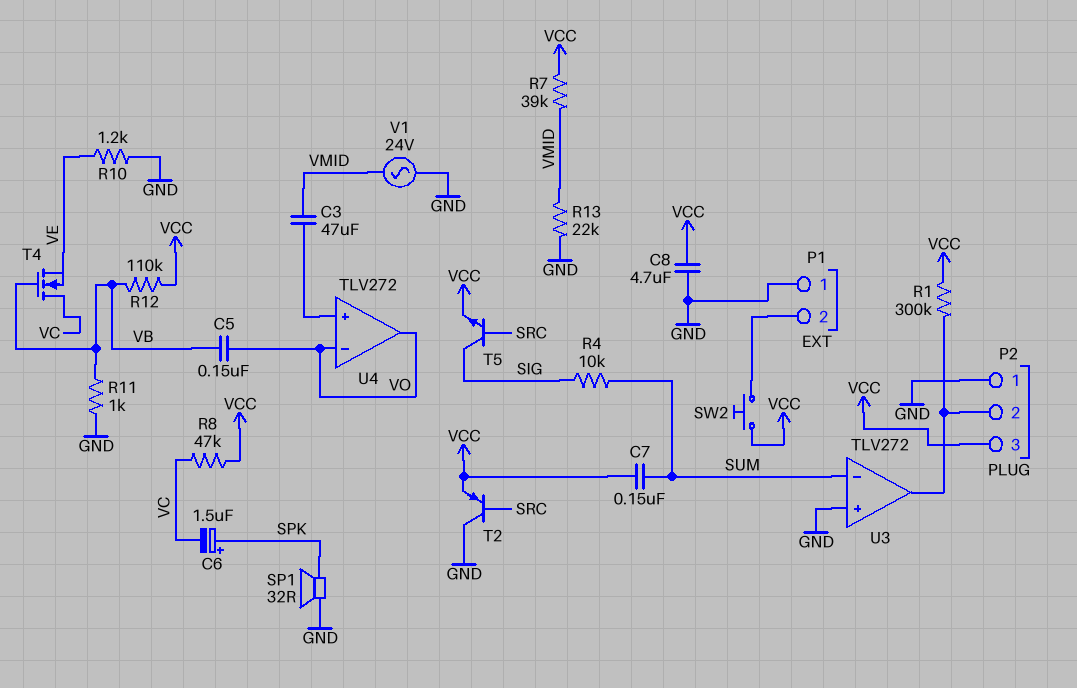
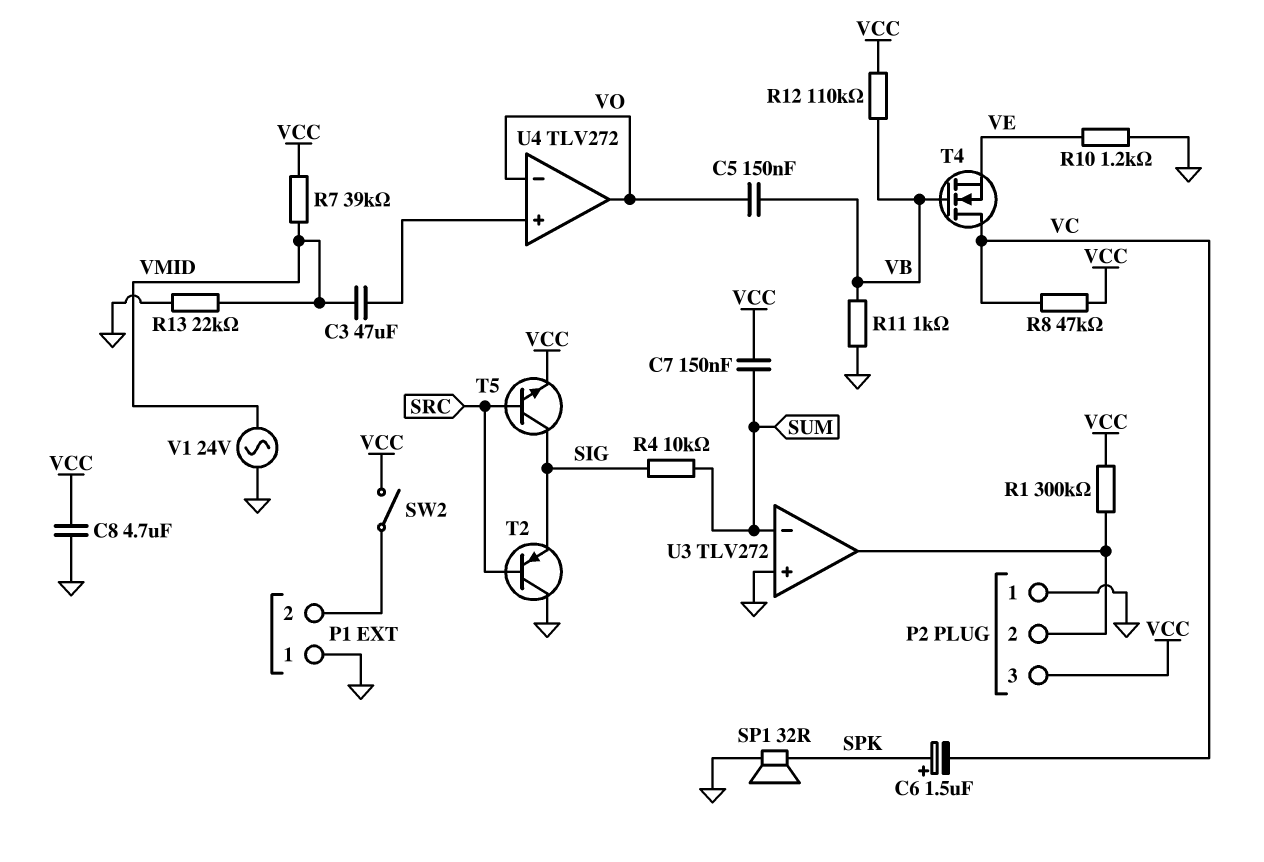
SW2: button (P1/2, VCC) -> switch (P1/2, VCC)
T2: PNP (B SRC, C GND, E VCC) -> PNP (B SRC, C GND, E SIG)

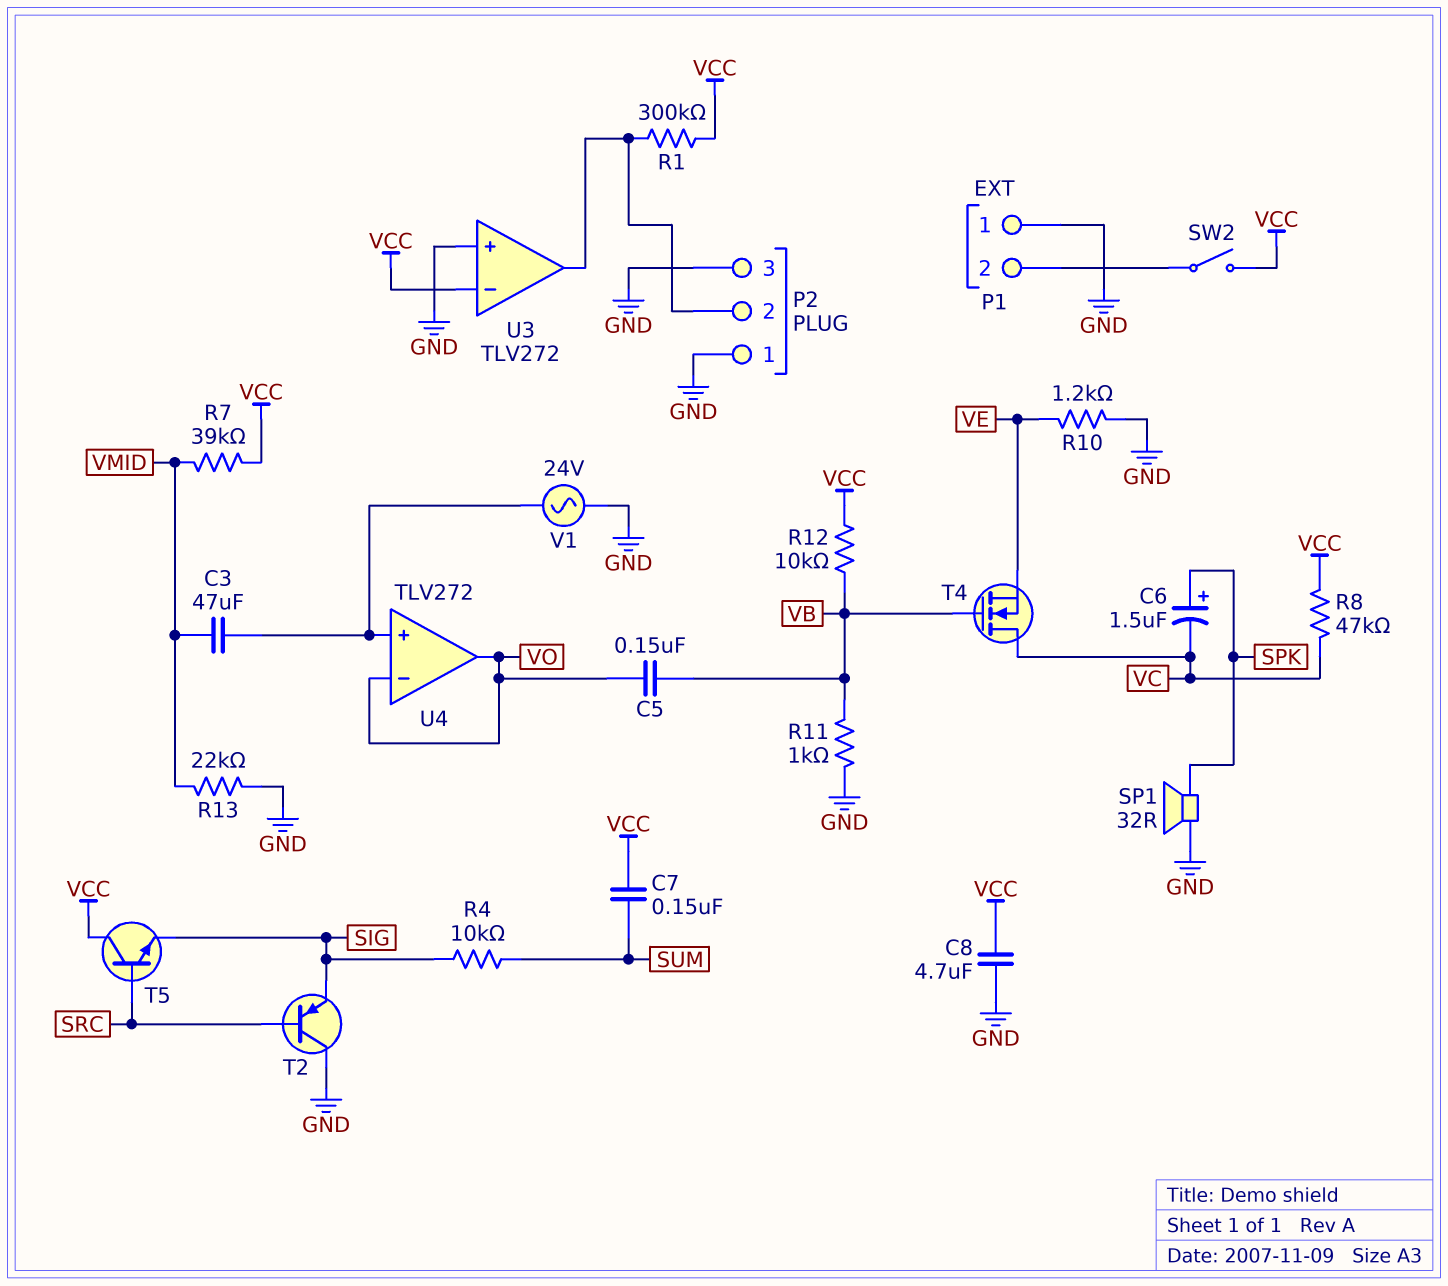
P2 pin 3: VCC -> GND
R12: 110k (VB, VCC) -> 10k (VB, VCC)
T5: NPN (B SRC, C SIG, E VCC) -> NPN (B SRC, C VCC, E SIG)
U3 pin in-: SUM -> VCC
V1: AC 24V (GND, VMID) -> AC 24V (GND, U4/in+)

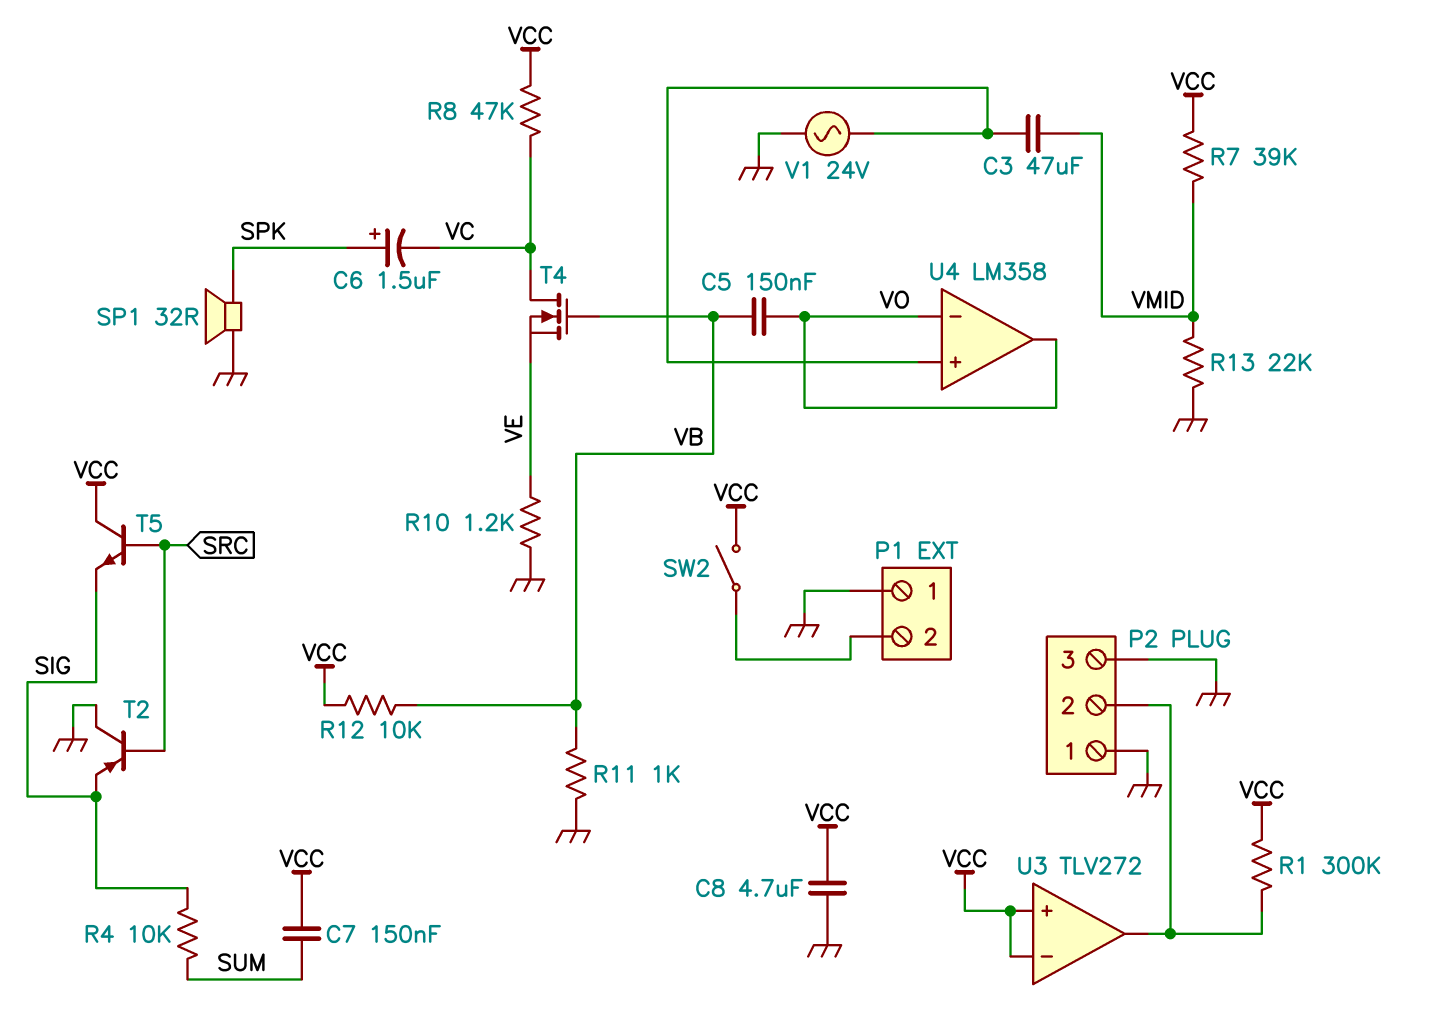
U3 pin in+: GND -> VCC
U4: TLV272 -> LM358

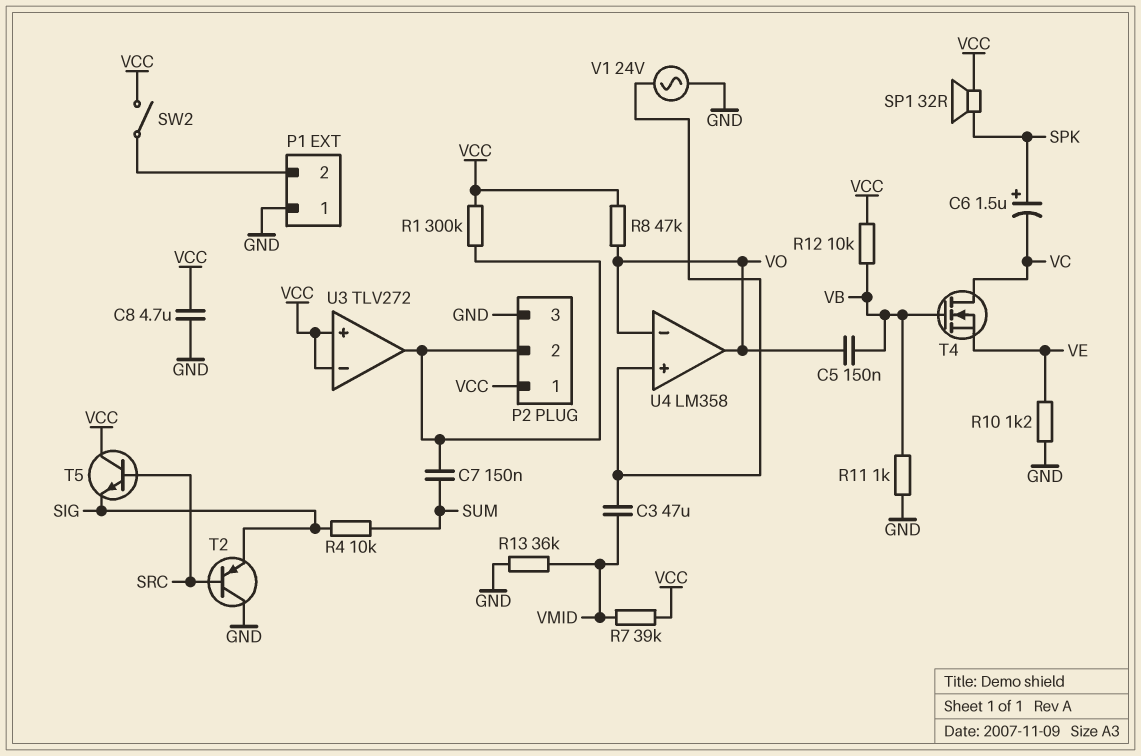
C7: 150nF (SUM, VCC) -> 150nF (P2/2, SUM)
P2 pin 1: GND -> VCC
R8: 47k (VC, VCC) -> 47k (VCC, VO)
R13: 22k (GND, VMID) -> 36k (GND, VMID)
SP1: speaker 32R (GND, SPK) -> speaker 32R (SPK, VCC)

